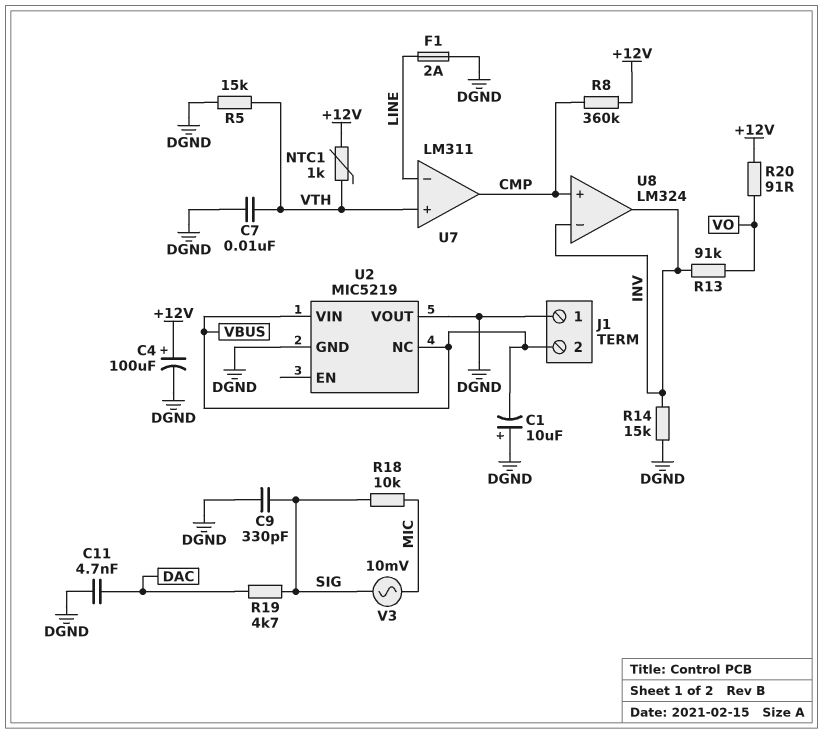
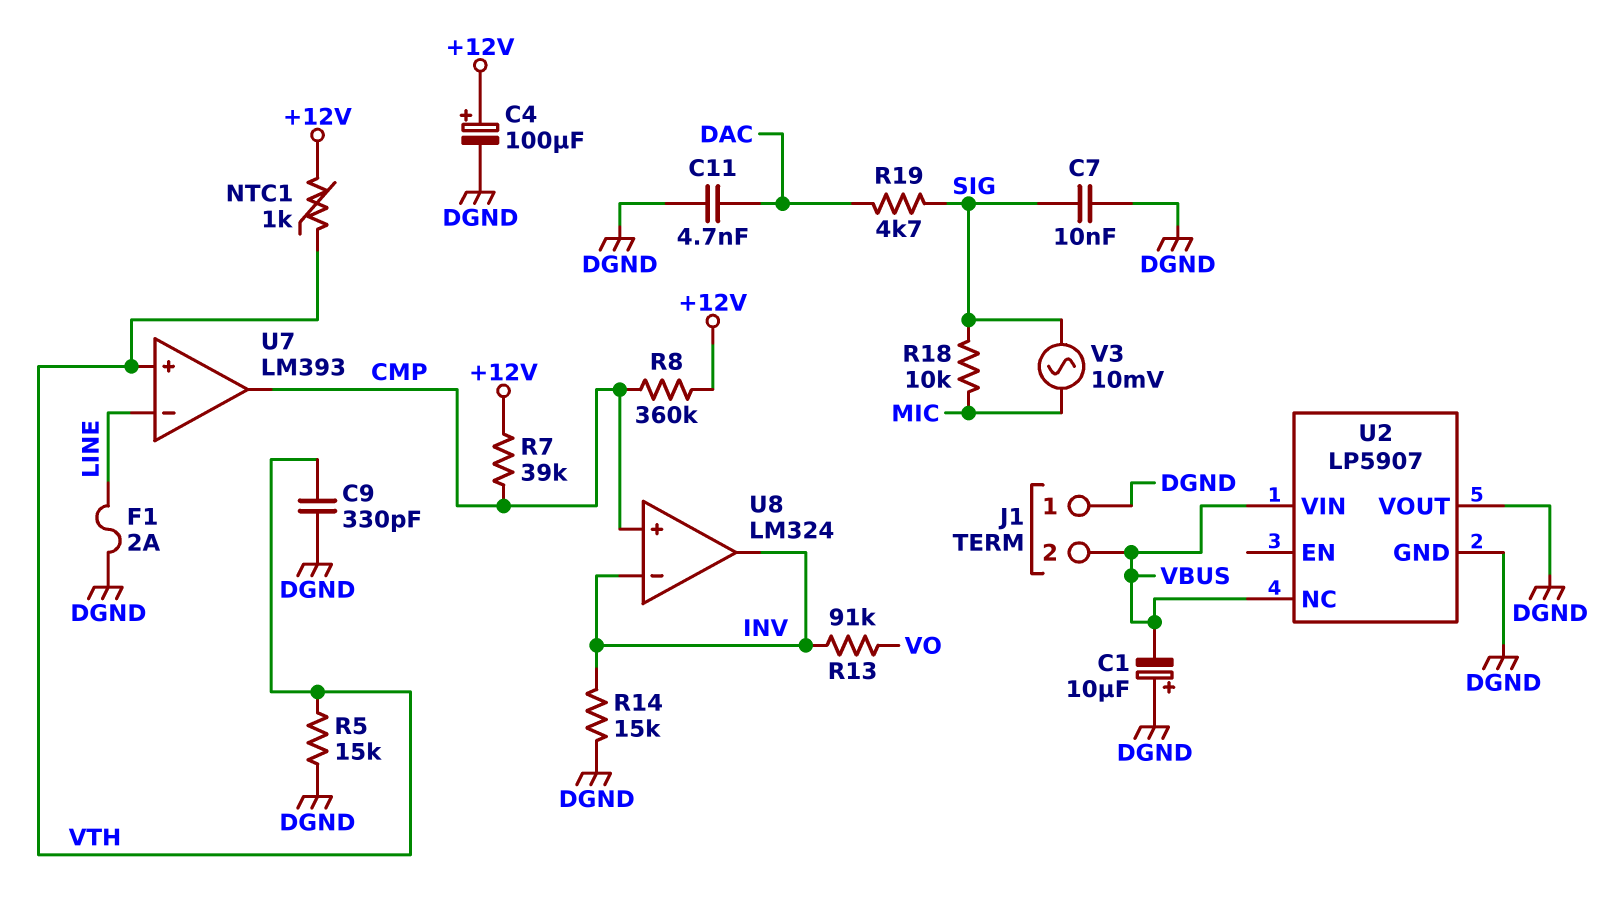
C7: 10nF (DGND, VTH) -> 10nF (DGND, SIG)
C9: 330pF (DGND, SIG) -> 330pF (DGND, VTH)
R7: none -> 39k (+12V, CMP)
R20: 91 (+12V, VO) -> none
U2: MIC5219 -> LP5907
U7: LM311 -> LM393

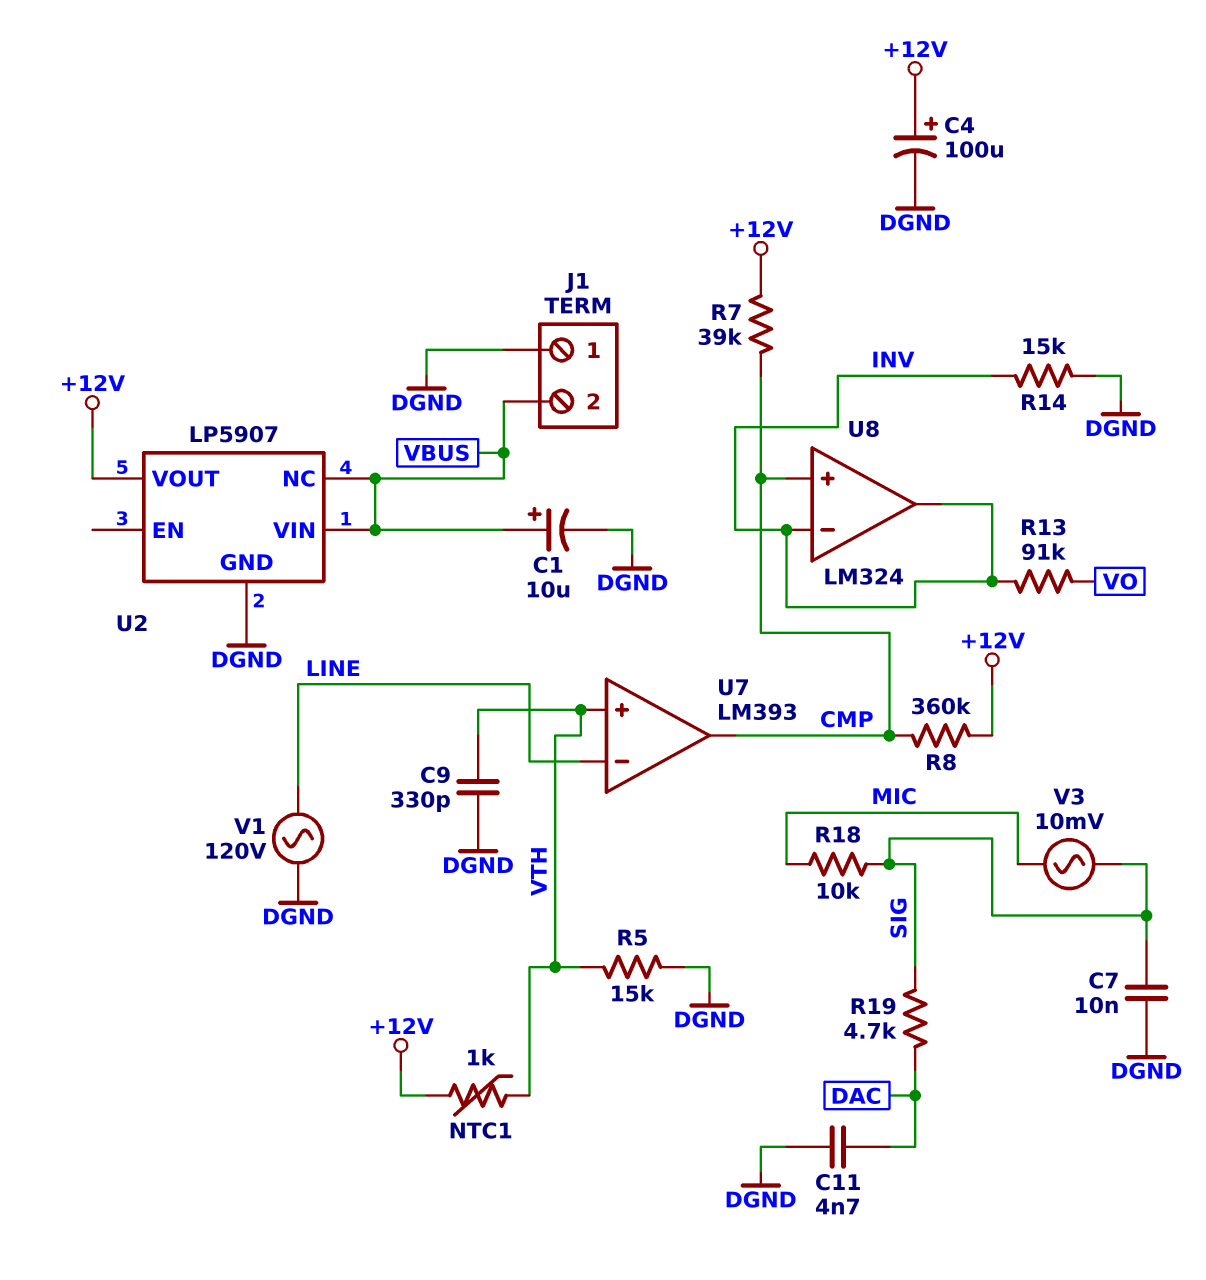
C1: 10uF (plus DGND, minus VBUS) -> 10uF (plus VBUS, minus DGND)
F1: 2A (DGND, LINE) -> none
U2 pin VOUT: DGND -> +12V
V1: none -> AC 120V (DGND, LINE)

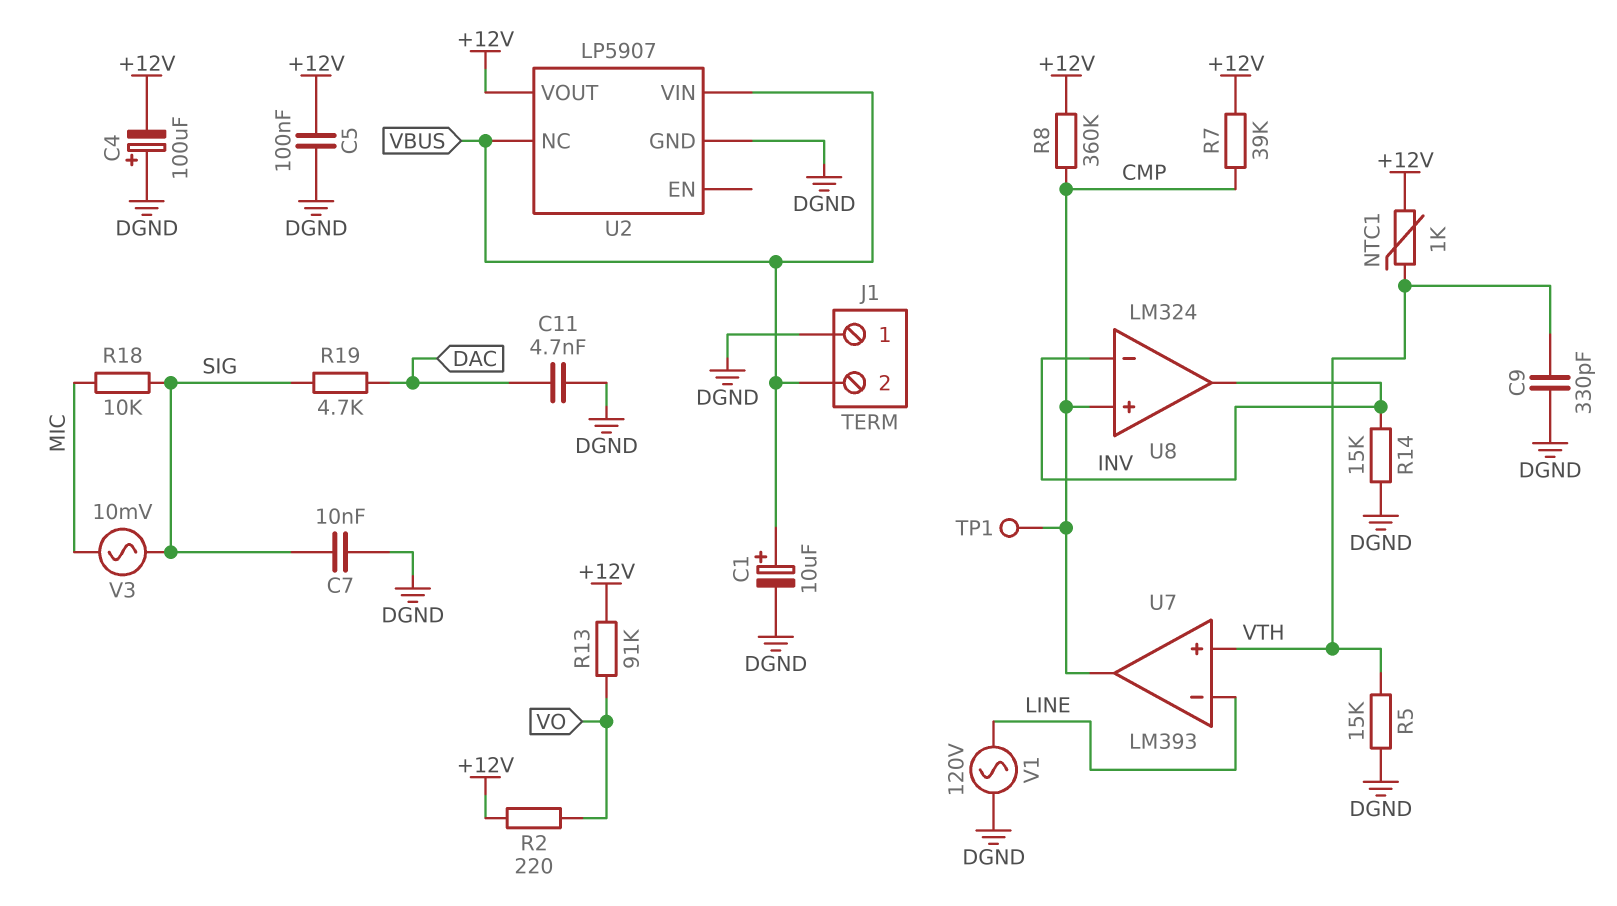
C4: 100uF (plus +12V, minus DGND) -> 100uF (plus DGND, minus +12V)
C5: none -> 100nF (+12V, DGND)
R2: none -> 220 (+12V, VO)
R13: 91k (INV, VO) -> 91k (+12V, VO)
TP1: none -> test point (CMP)

